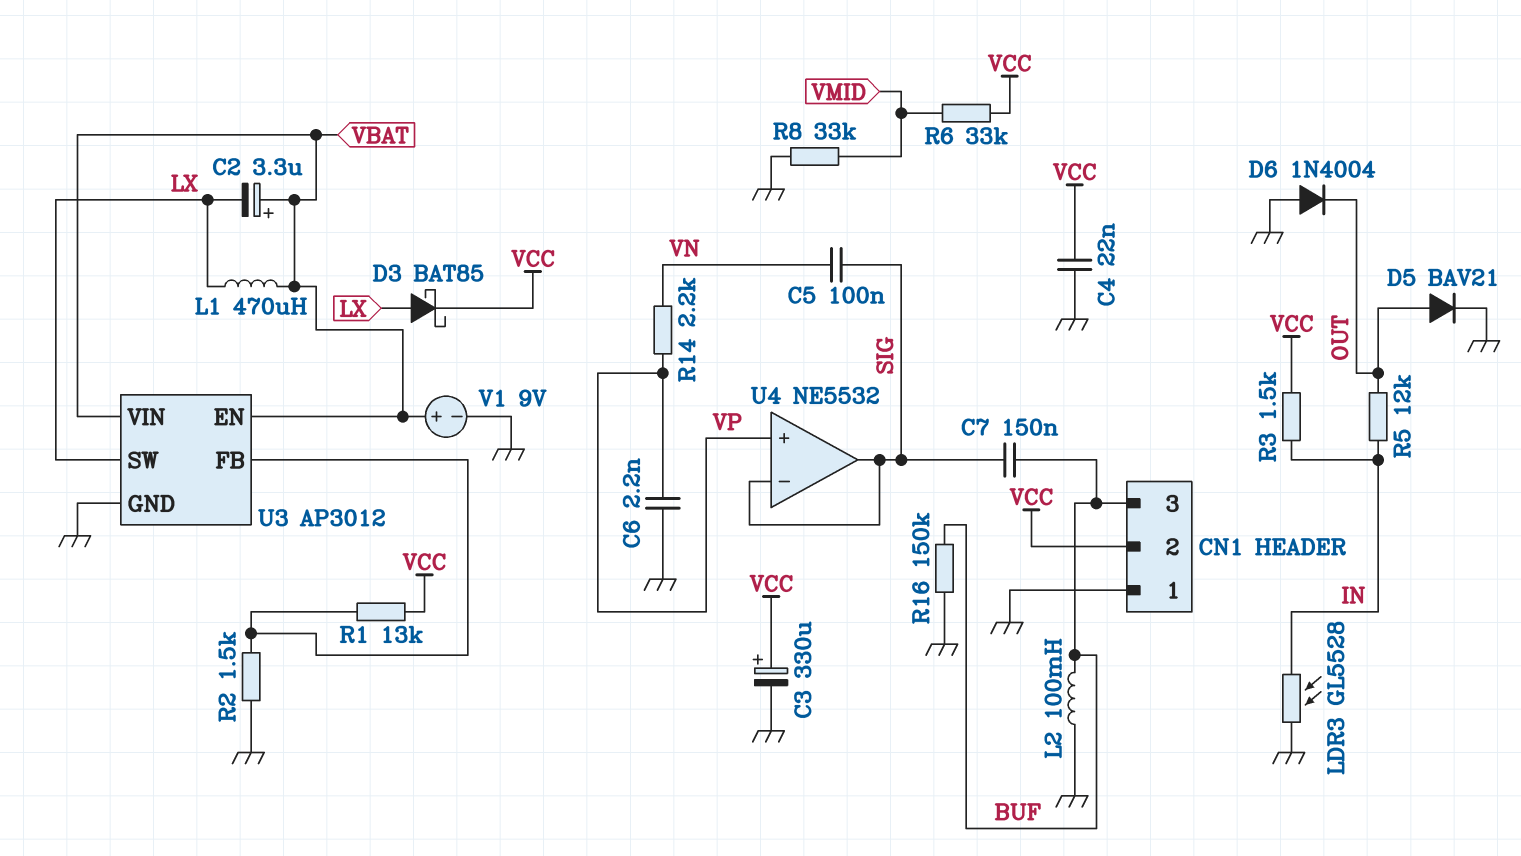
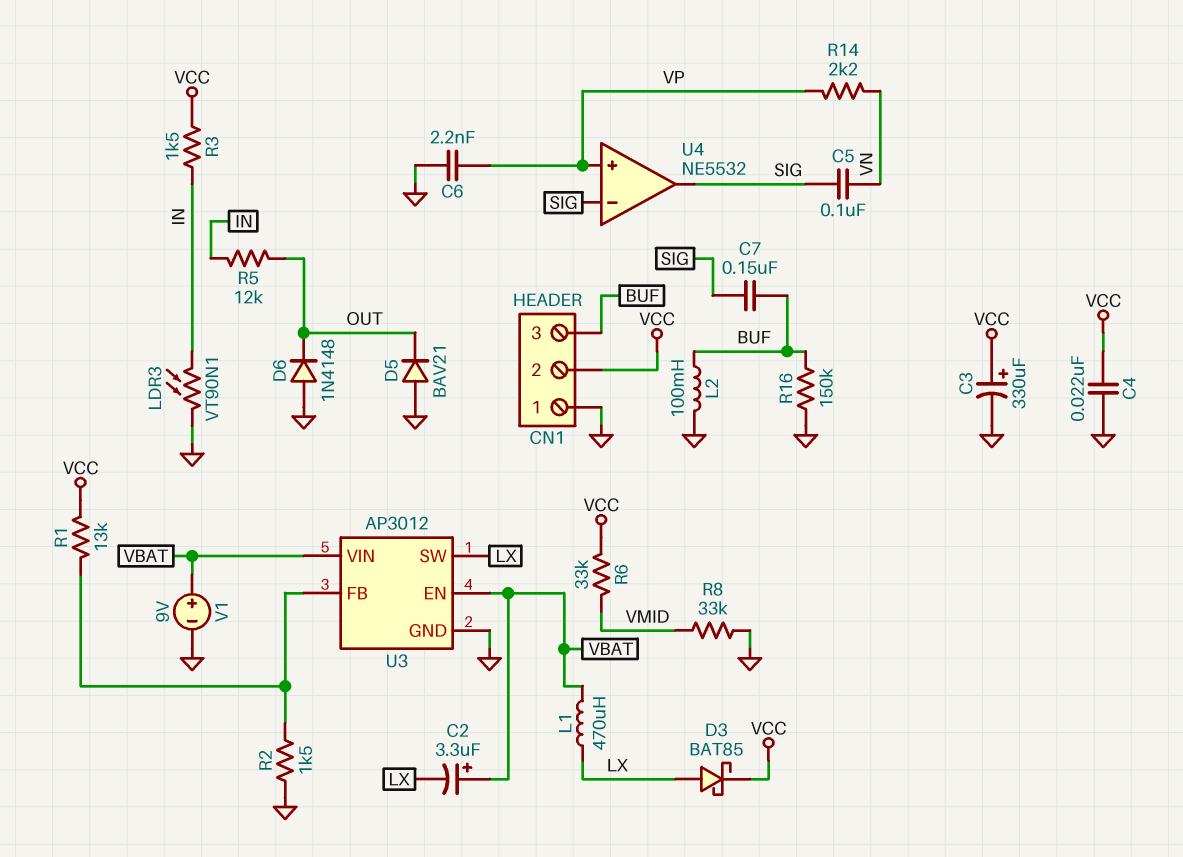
D5: diode BAV21 (A OUT, K GND) -> diode BAV21 (A GND, K OUT)
D6: diode 1N4004 (A GND, K OUT) -> diode 1N4148 (A GND, K OUT)
LDR3: GL5528 (GND, IN) -> VT90N1 (GND, IN)

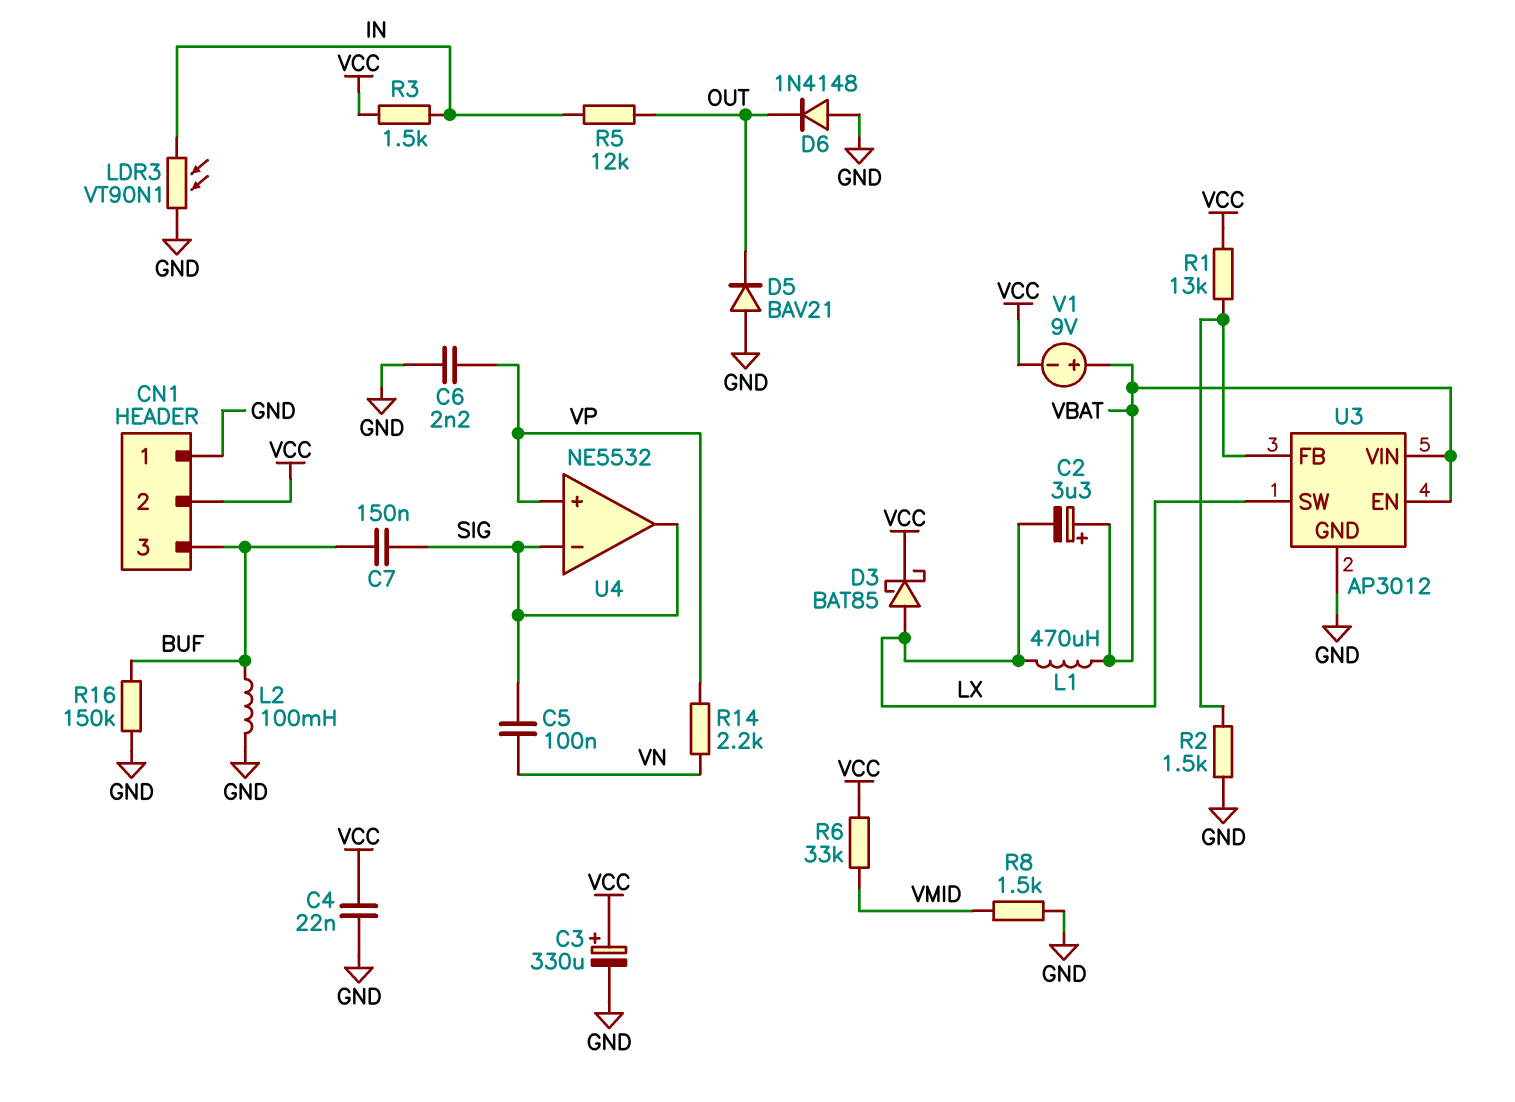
R8: 33k (GND, VMID) -> 1.5k (GND, VMID)
V1: 9V (plus VBAT, minus GND) -> 9V (plus VBAT, minus VCC)

